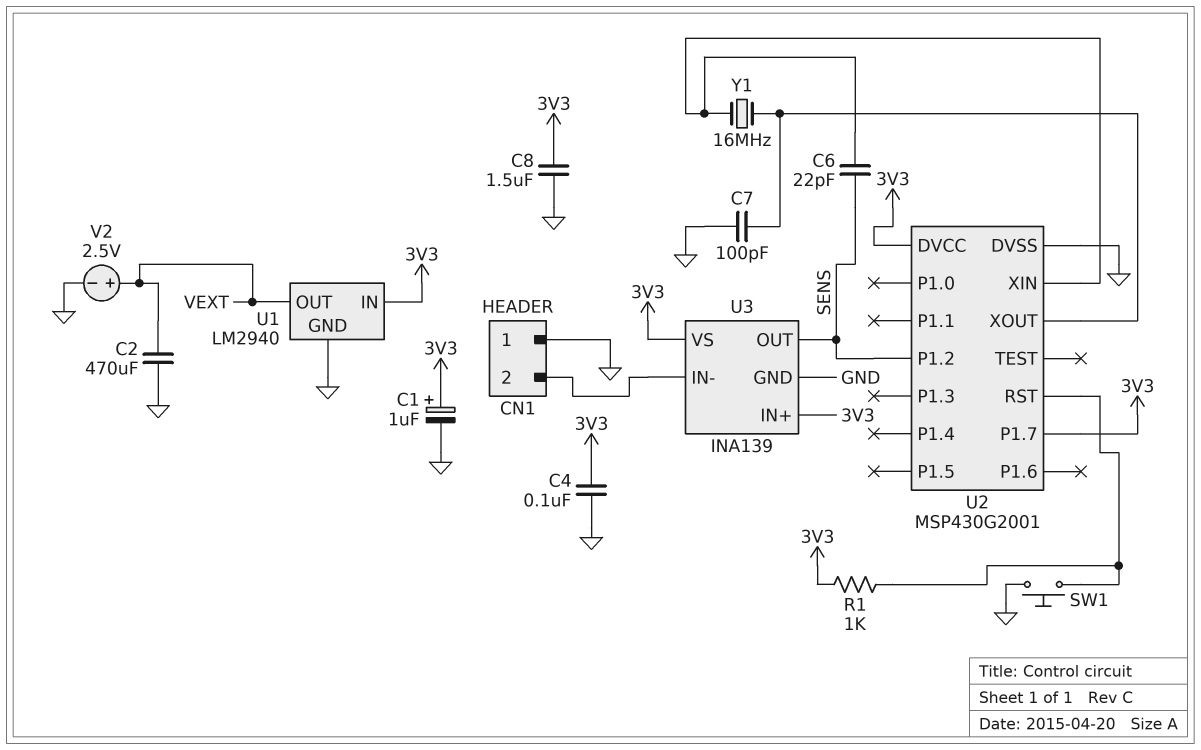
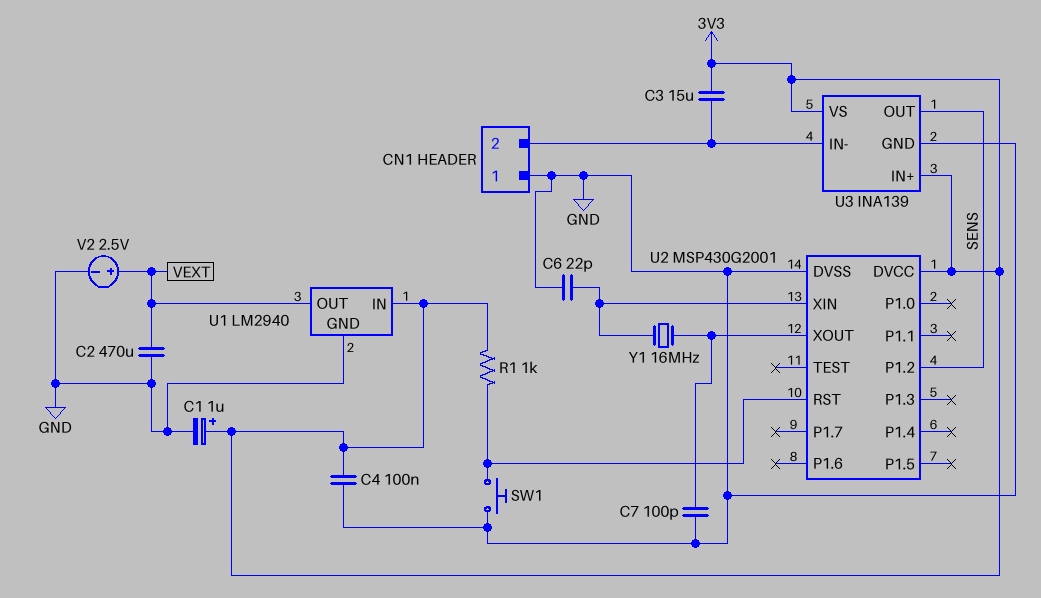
C3: none -> 15uF (3V3, CN1/2)
C6: 22pF (SENS, U2/XIN) -> 22pF (GND, U2/XIN)
C8: 1.5uF (3V3, GND) -> none
U2 pin P1.7: 3V3 -> none

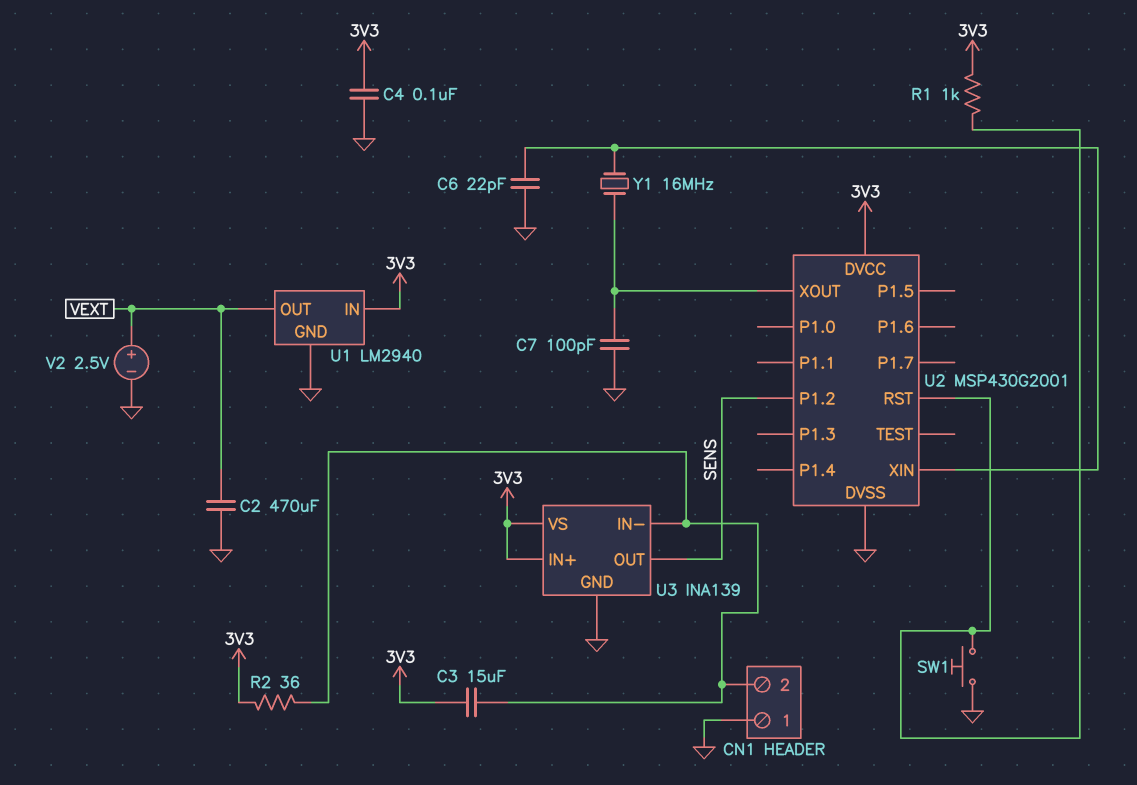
C1: 1uF (plus 3V3, minus GND) -> none
R2: none -> 36 (3V3, CN1/2)

